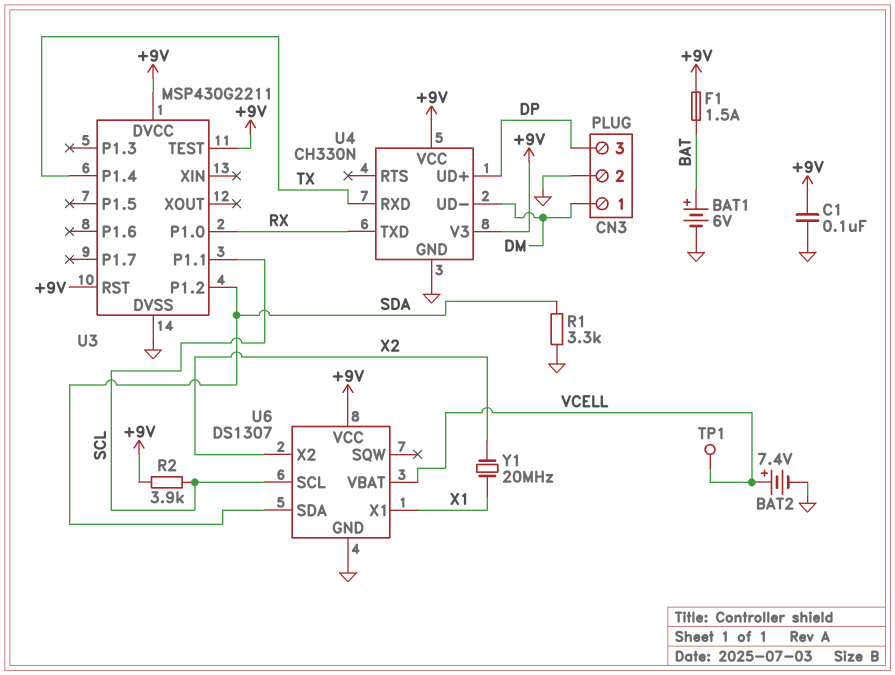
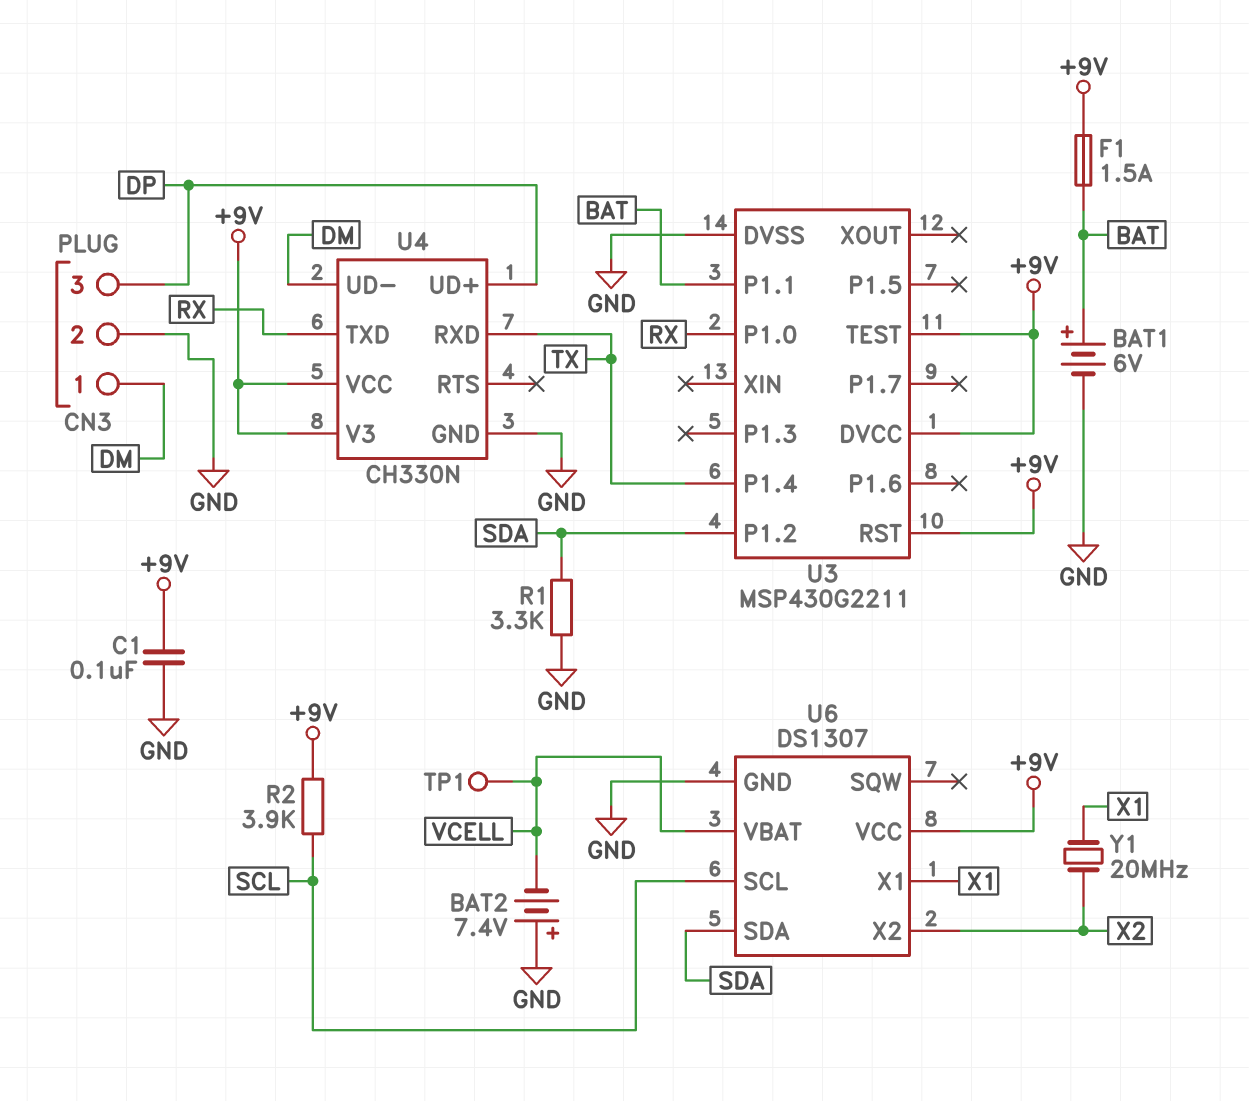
BAT2: 7.4V (plus VCELL, minus GND) -> 7.4V (plus GND, minus VCELL)
U3 pin P1.1: SCL -> BAT

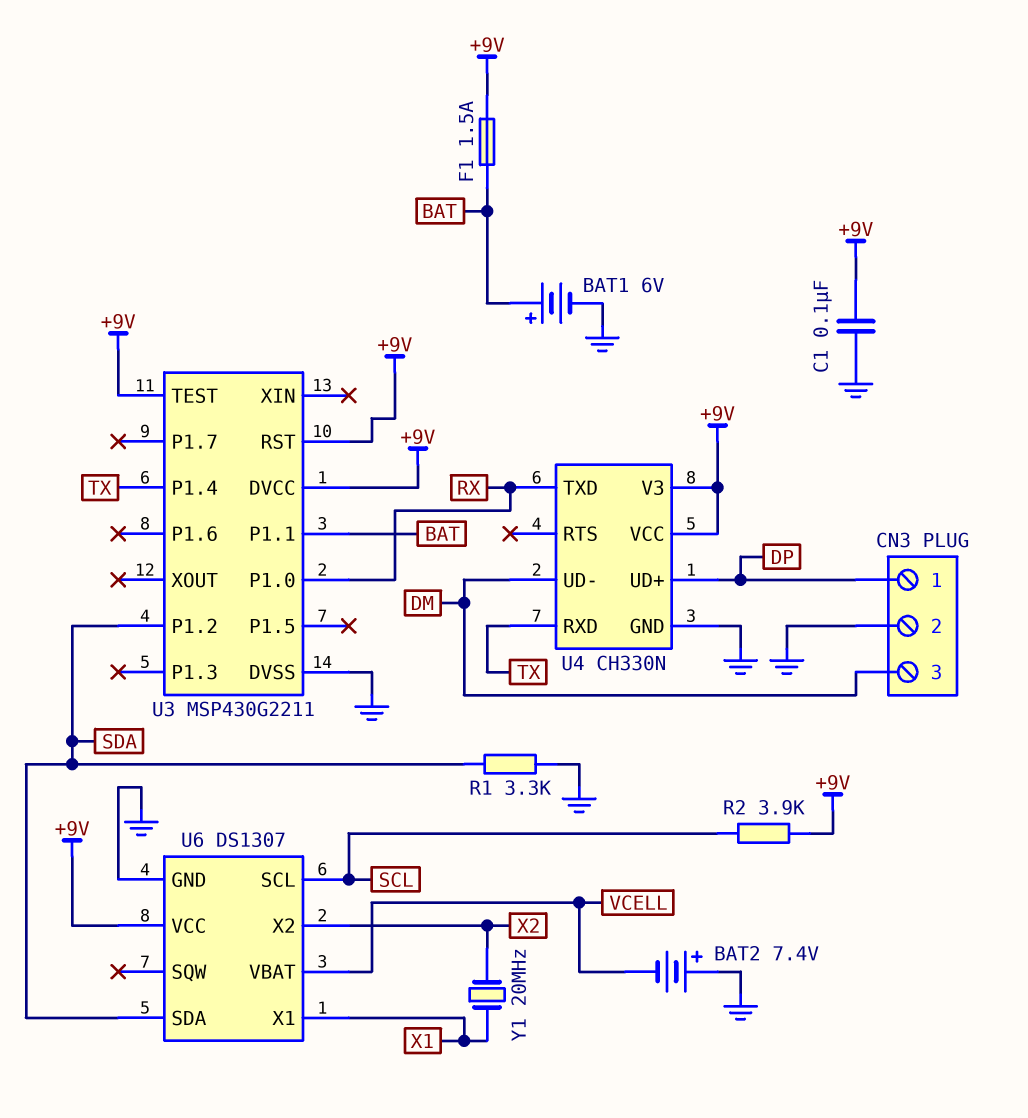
CN3 pin 1: DM -> DP
CN3 pin 3: DP -> DM
TP1: test point (VCELL) -> none

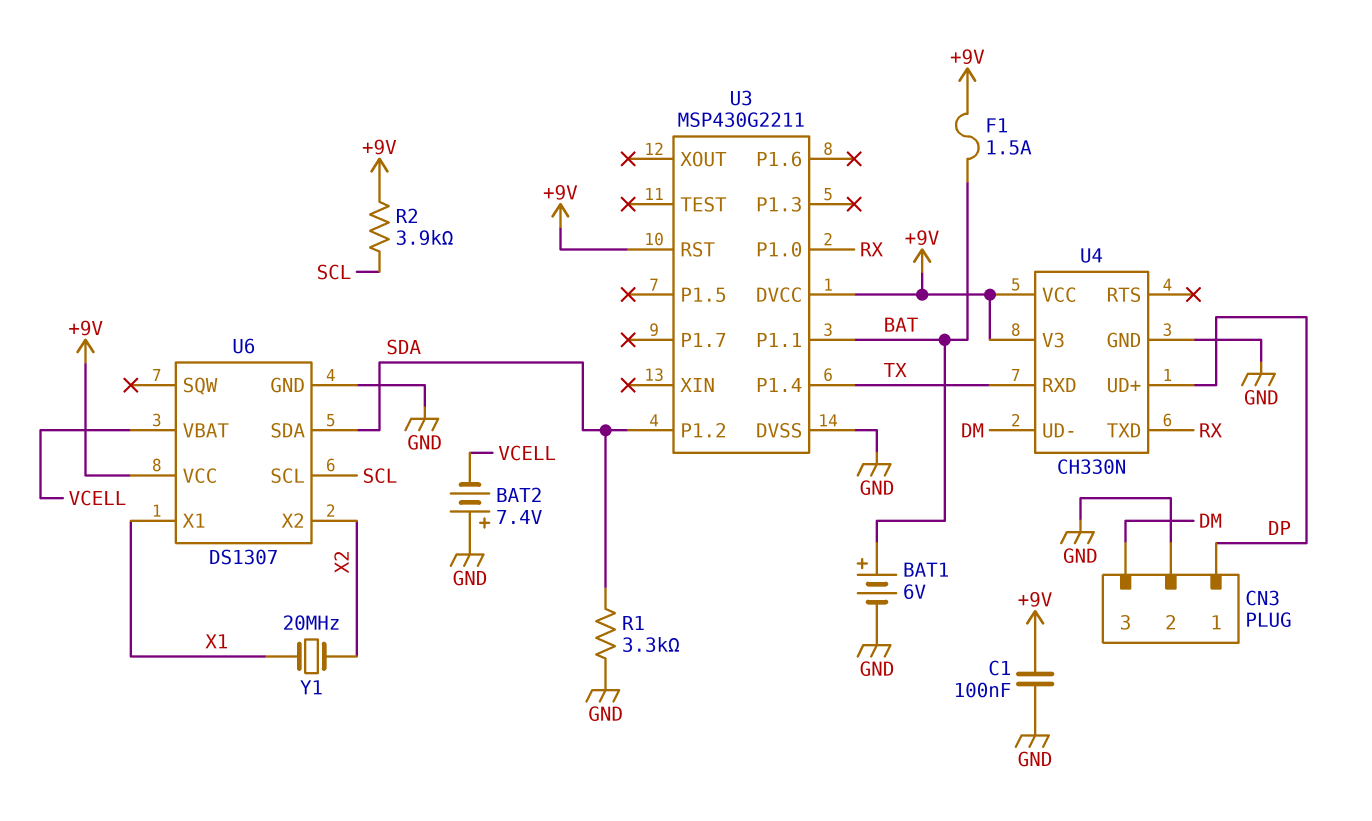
U3 pin TEST: +9V -> none

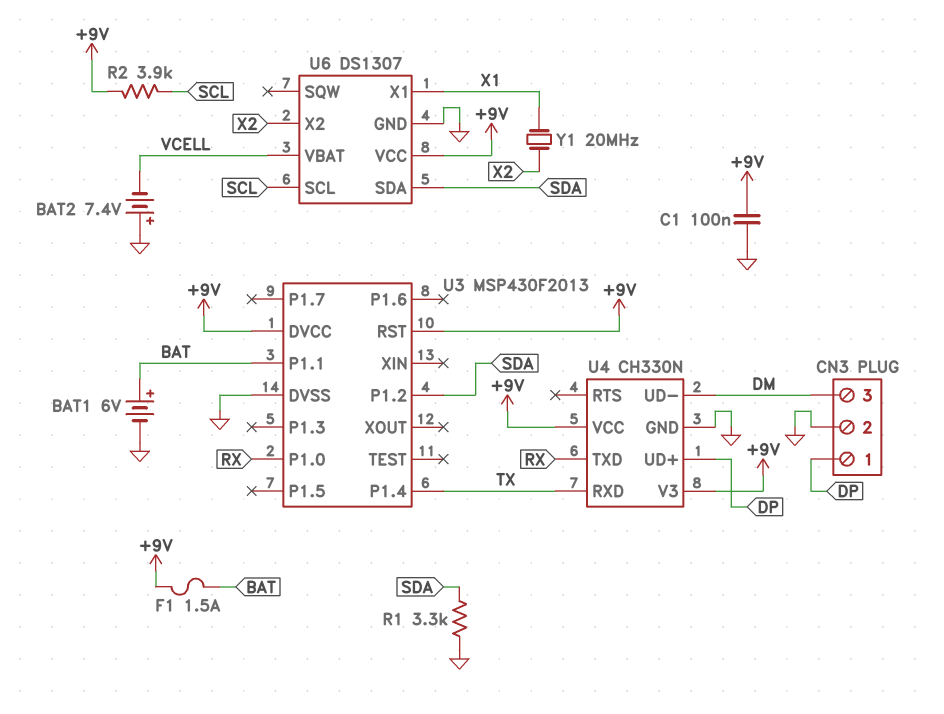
U3: MSP430G2211 -> MSP430F2013

